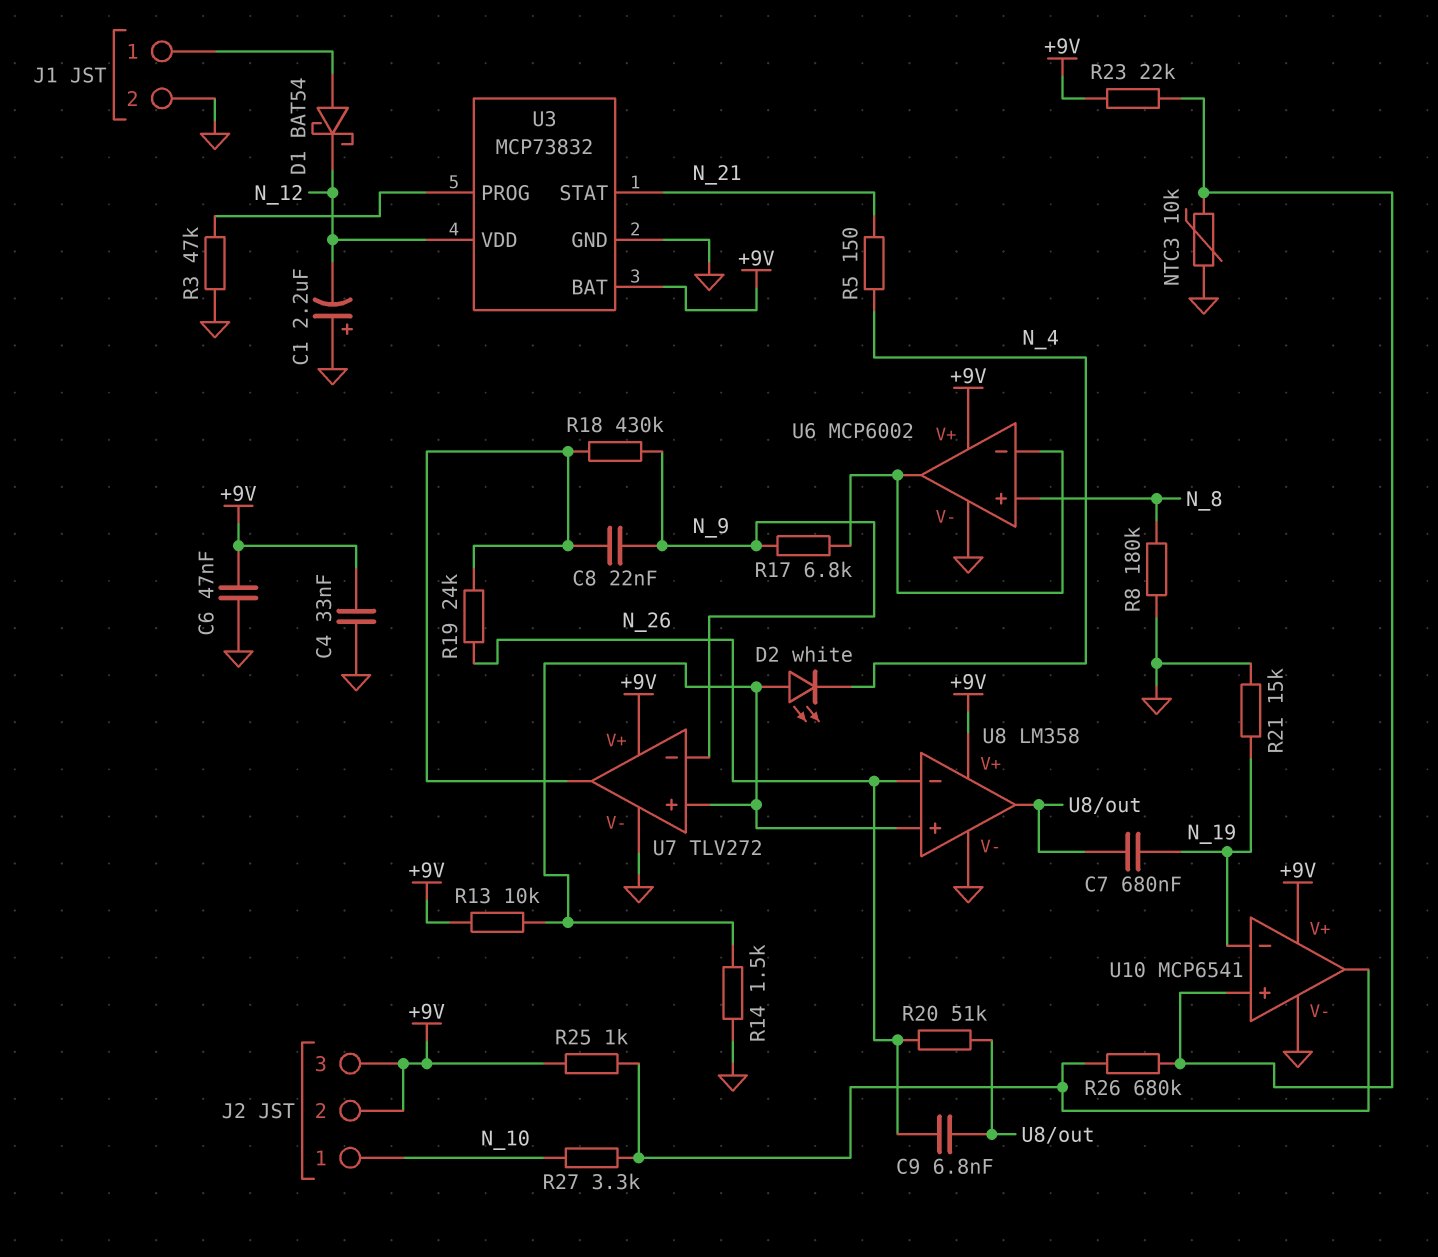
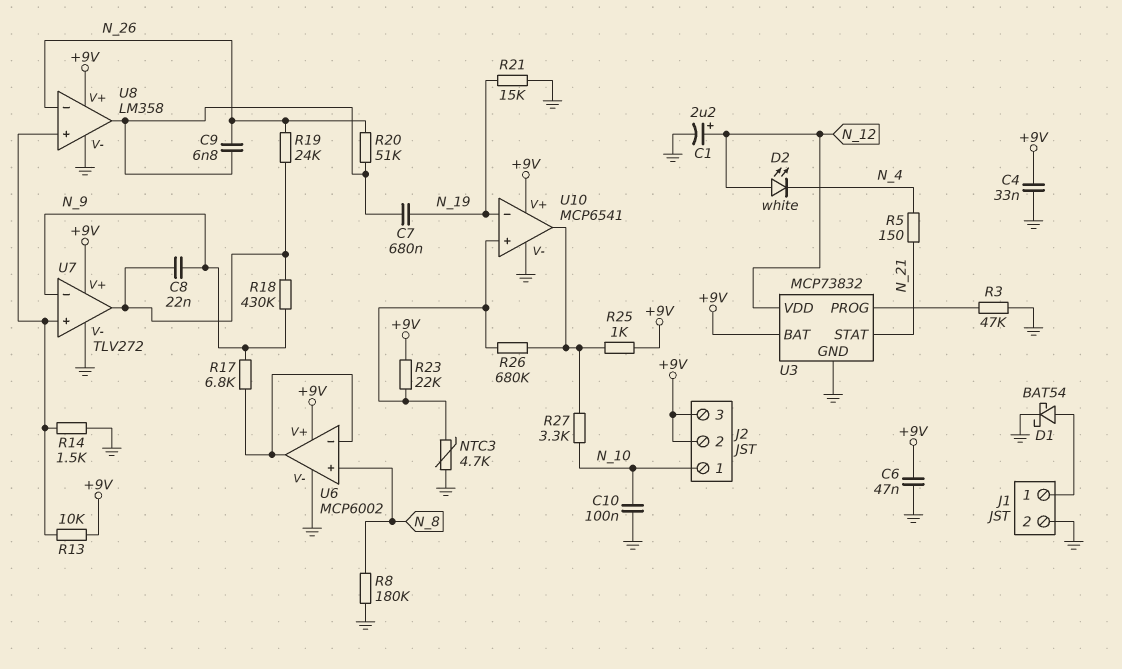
C1: 2.2uF (plus GND, minus N_12) -> 2.2uF (plus N_12, minus GND)
C10: none -> 100nF (GND, N_10)
D1: schottky BAT54 (A J1/1, K N_12) -> schottky BAT54 (A J1/1, K GND)
D2: LED white (A U7/in+, K N_4) -> LED white (A N_12, K N_4)
NTC3: 10k (GND, U10/in+) -> 4.7k (GND, U10/in+)

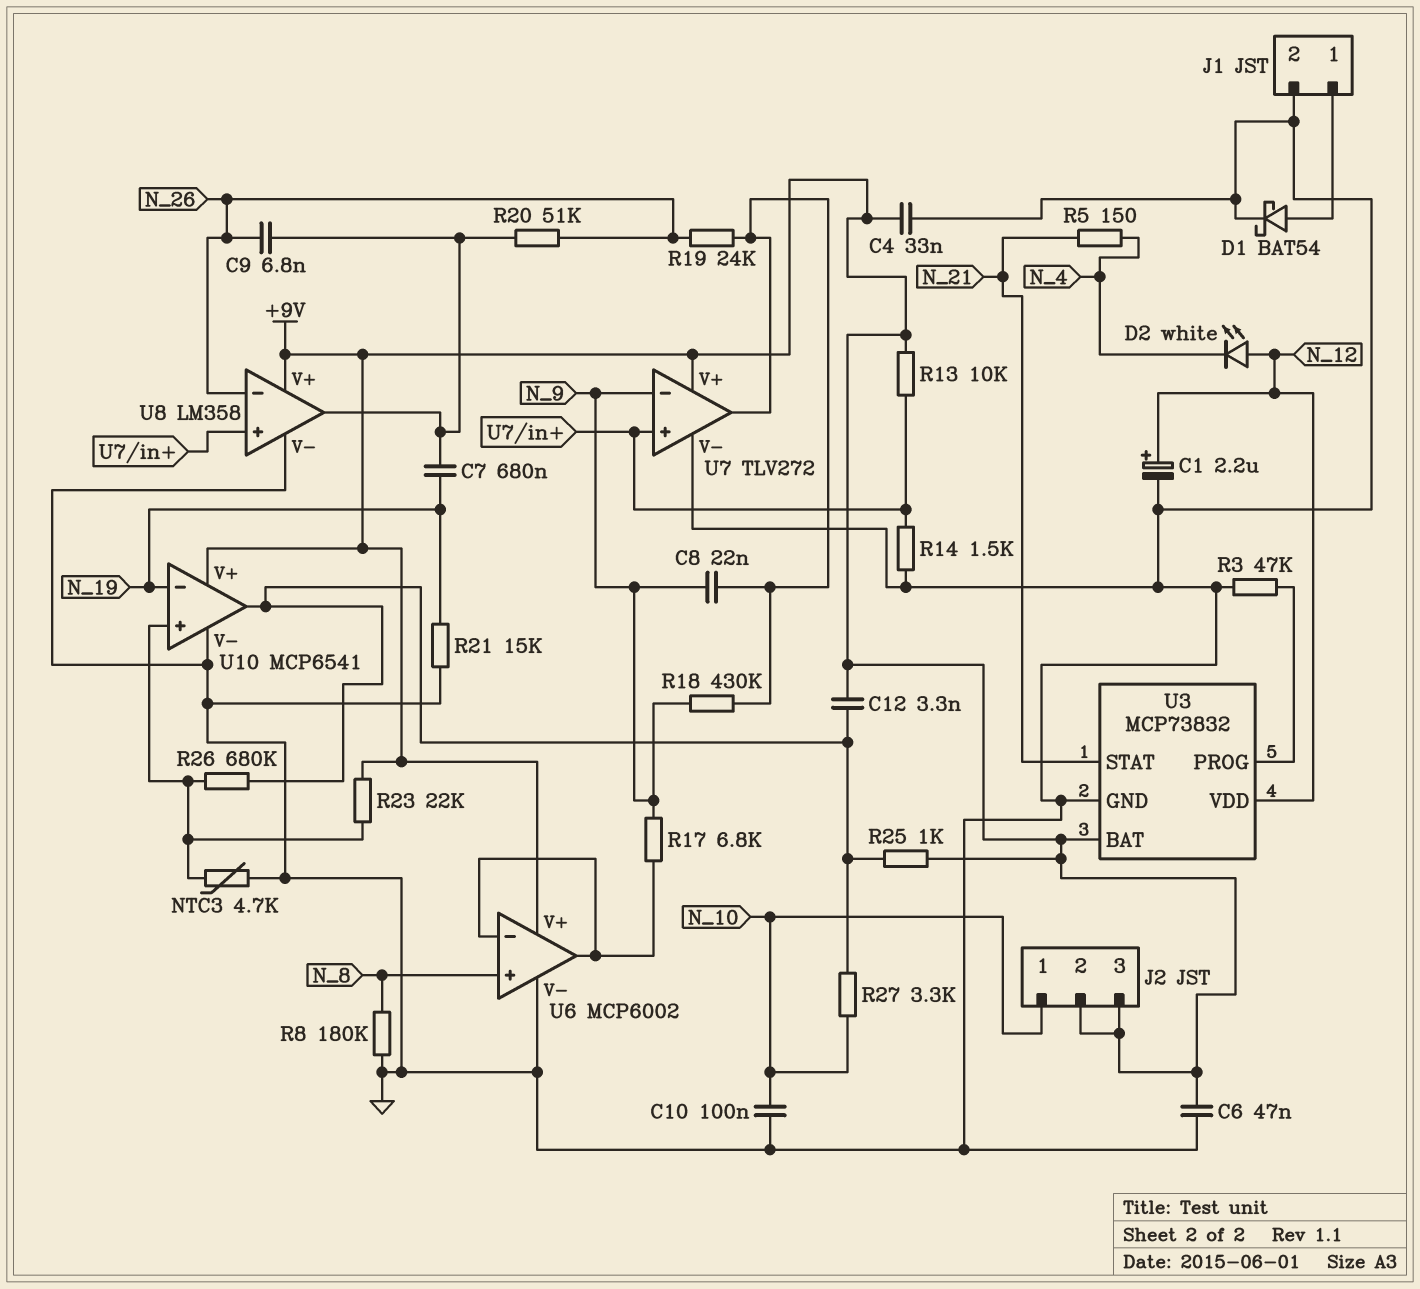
C12: none -> 3.3nF (+9V, U10/out)

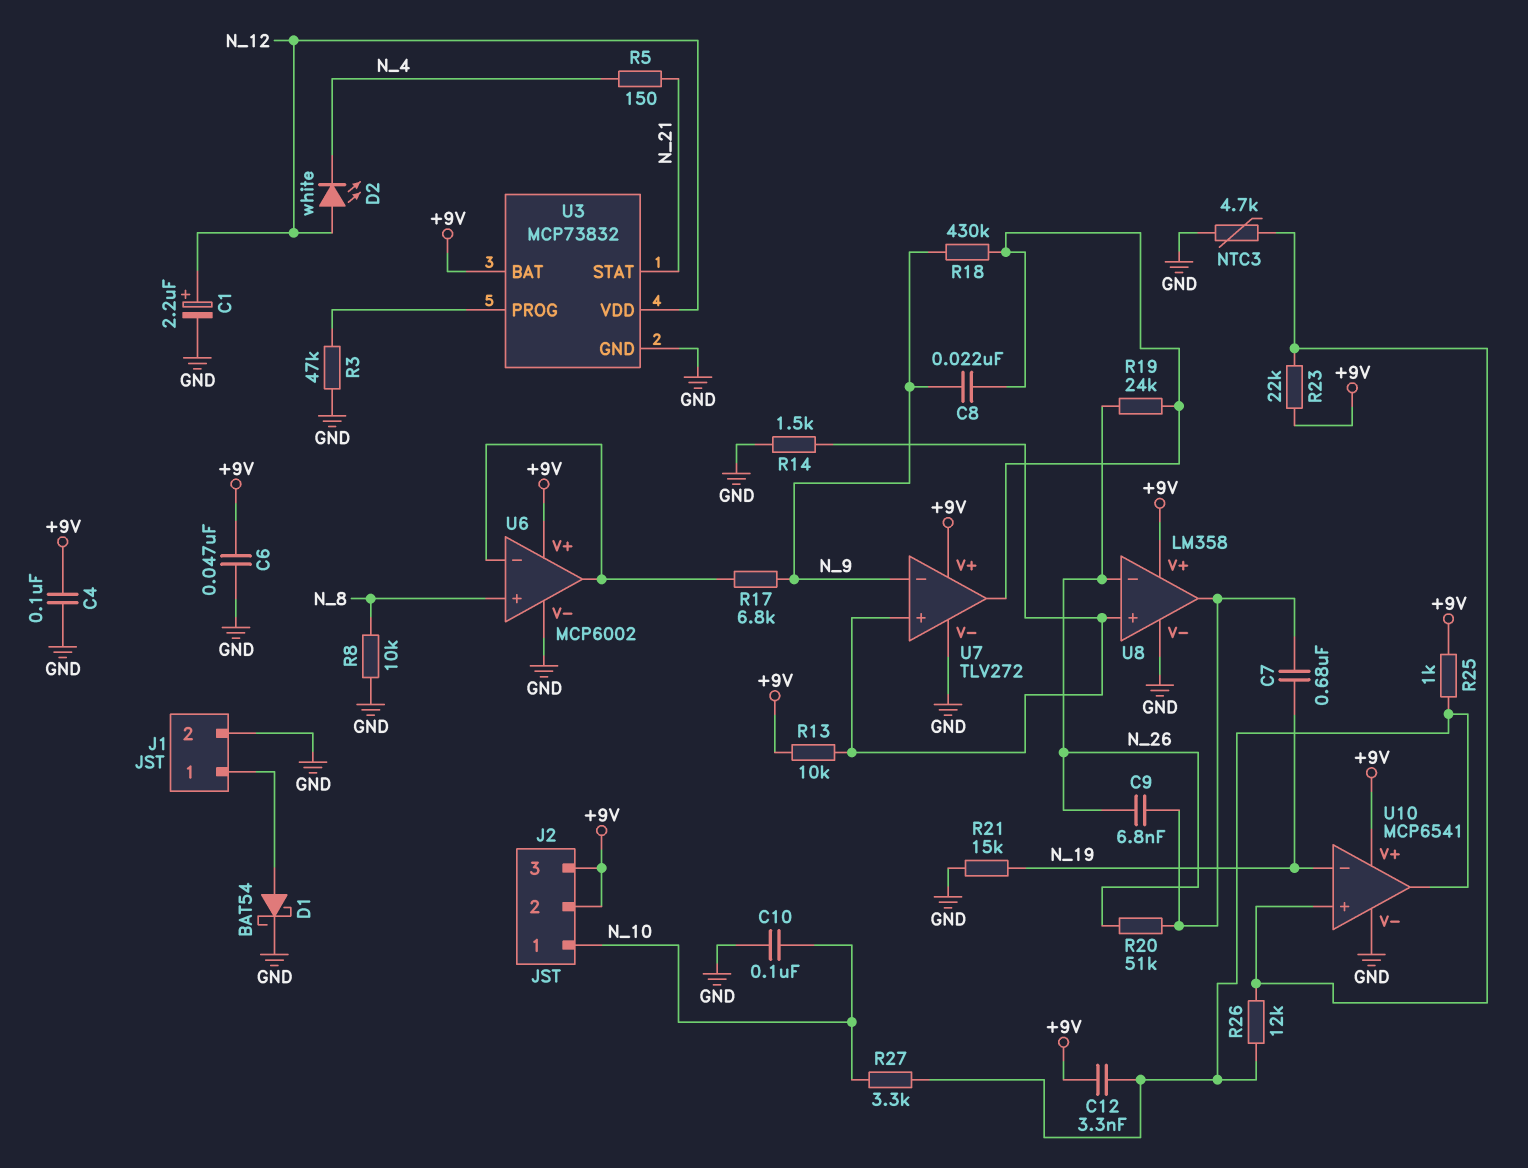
C4: 33nF (+9V, GND) -> 100nF (+9V, GND)
R8: 180k (GND, N_8) -> 10k (GND, N_8)
R26: 680k (U10/in+, U10/out) -> 12k (U10/in+, U10/out)

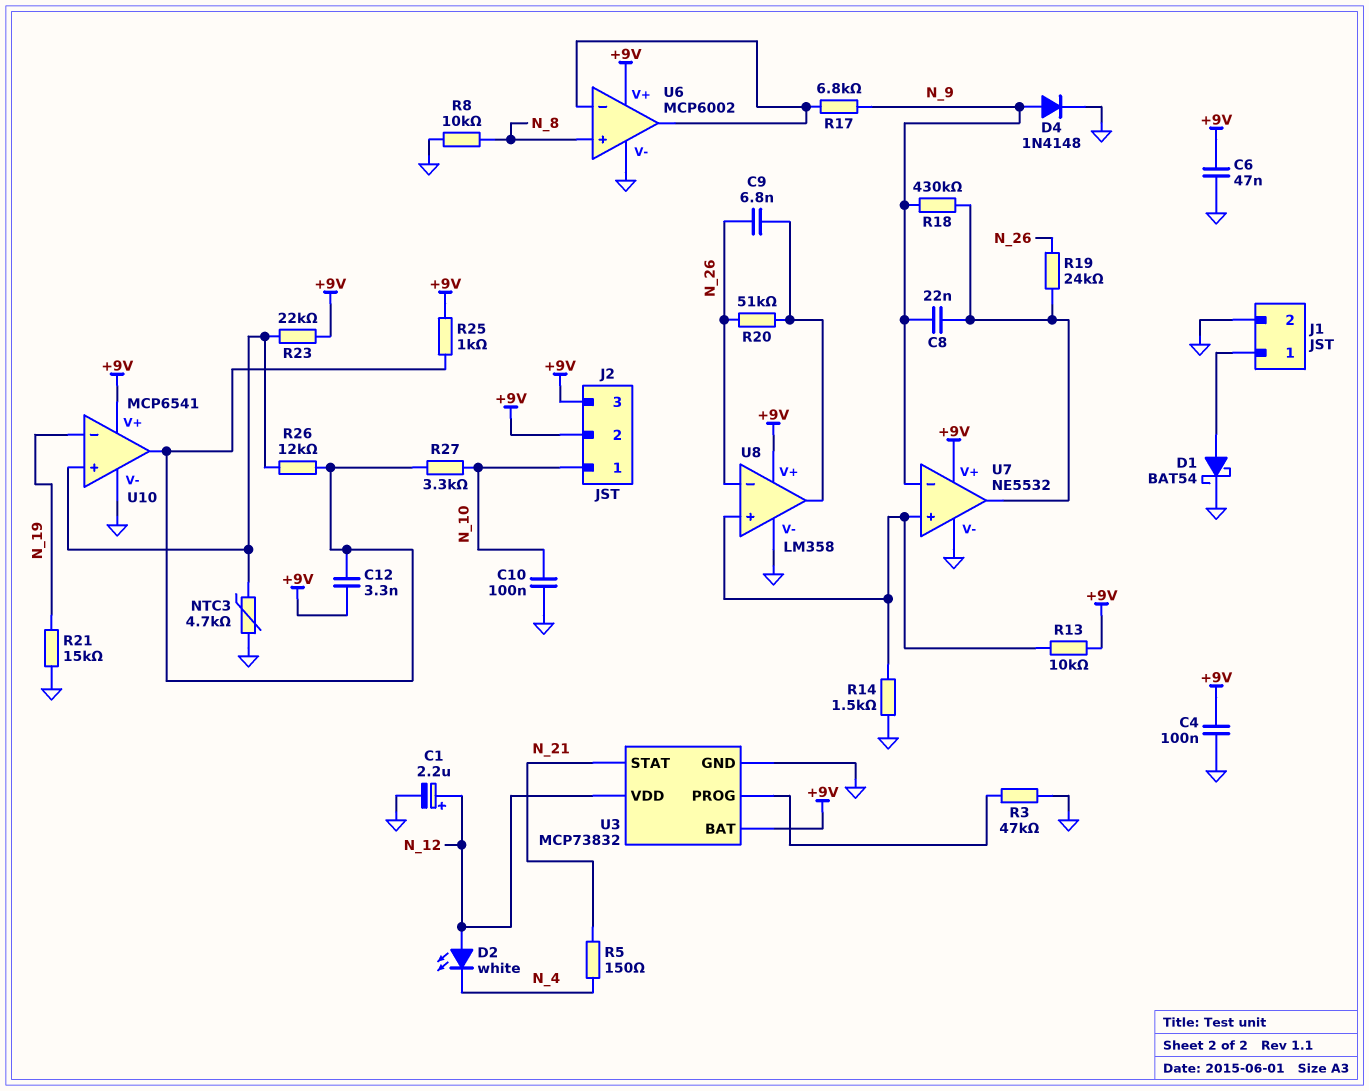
C7: 680nF (N_19, U8/out) -> none
D4: none -> diode 1N4148 (A N_9, K GND)
U7: TLV272 -> NE5532

